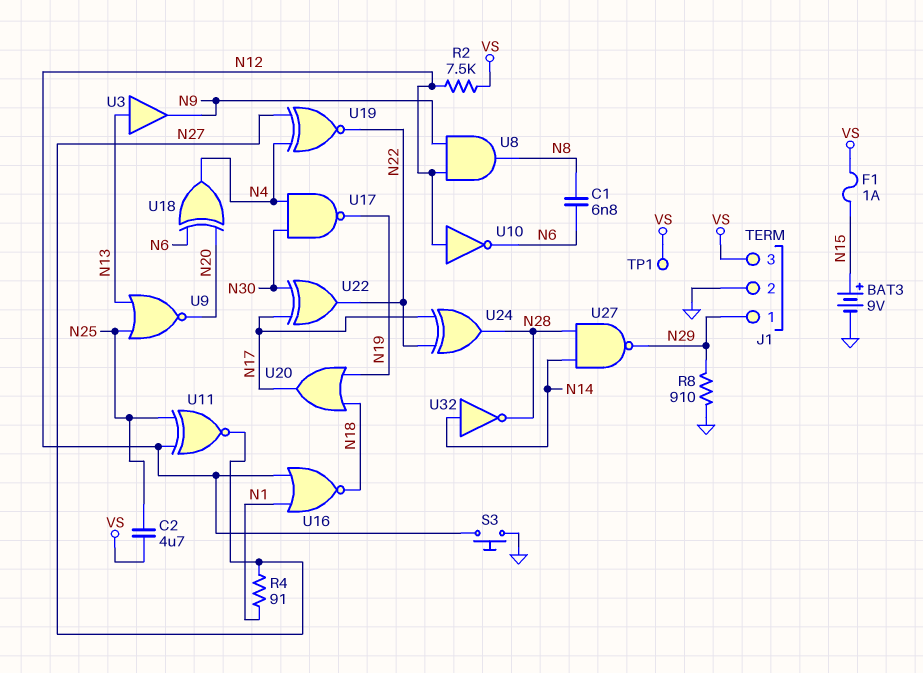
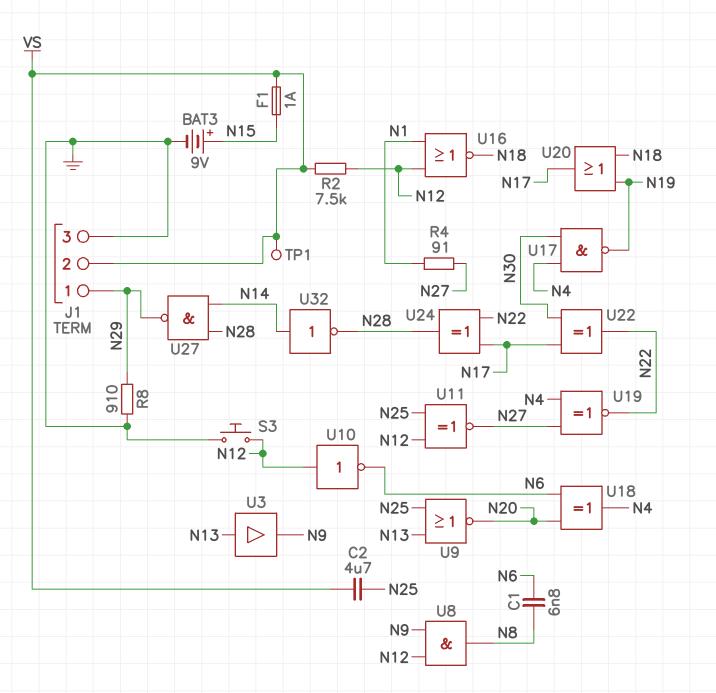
J1 pin 2: GND -> VS
J1 pin 3: VS -> GND

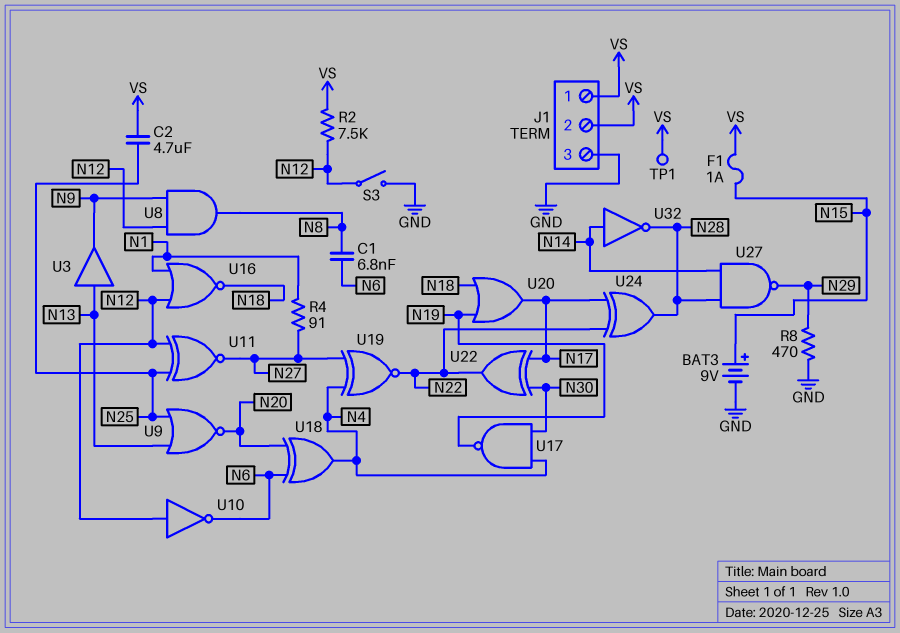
J1 pin 1: N29 -> VS
R8: 910 (GND, N29) -> 470 (GND, N29)
S3: button (GND, N12) -> switch (GND, N12)

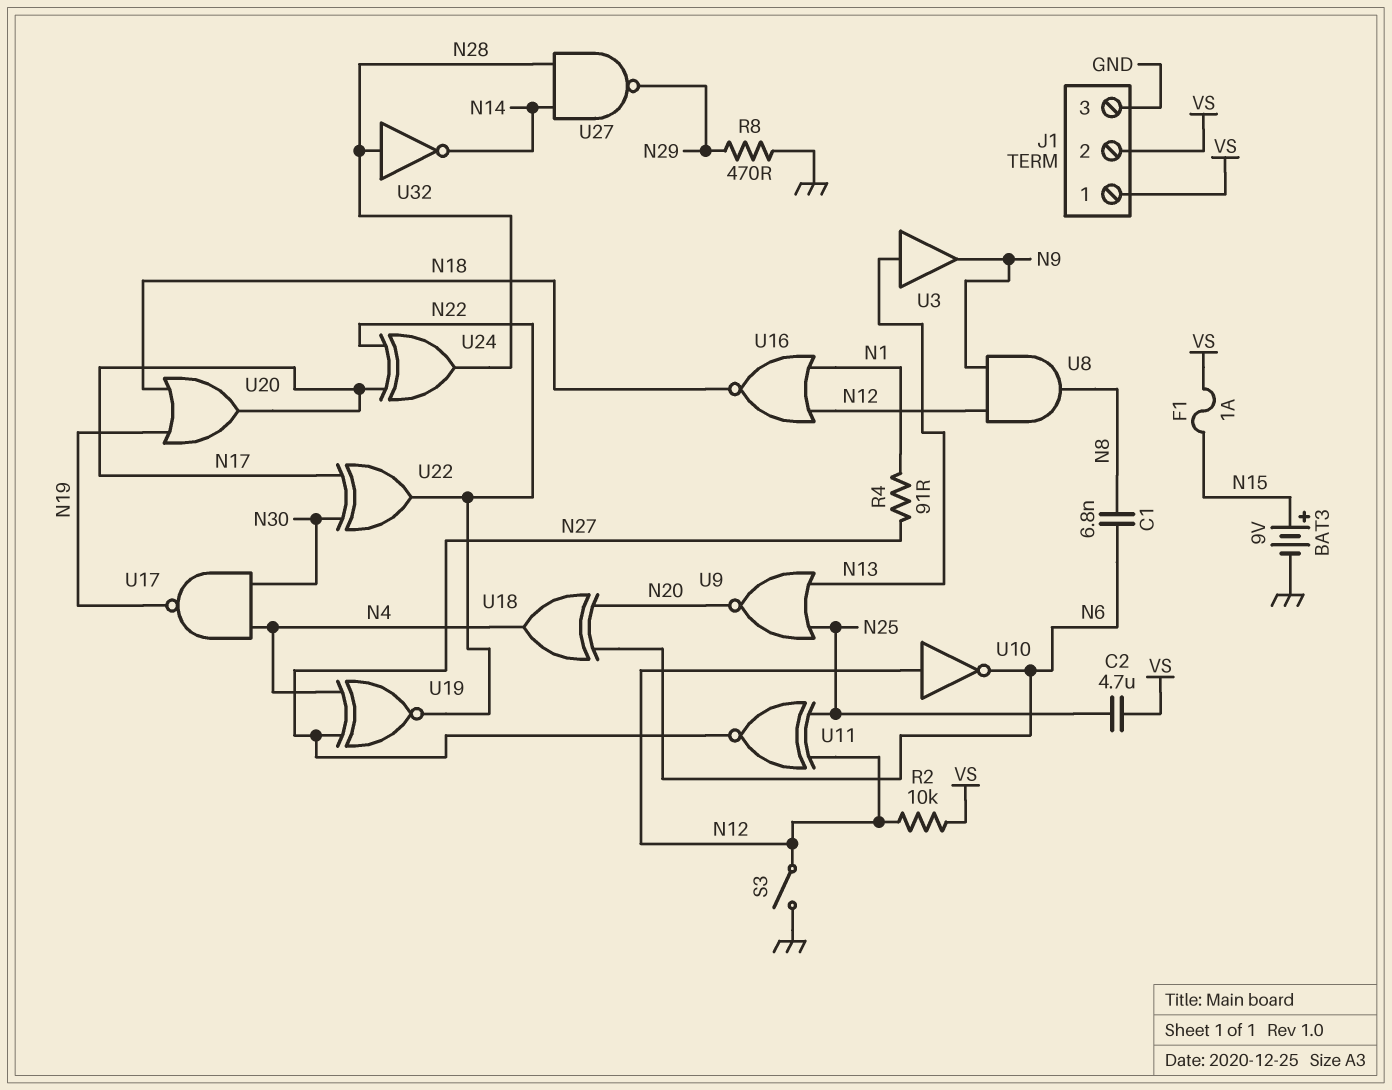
R2: 7.5k (N12, VS) -> 10k (N12, VS)
TP1: test point (VS) -> none
U32: NOT (in N14, out N28) -> NOT (in N28, out N14)

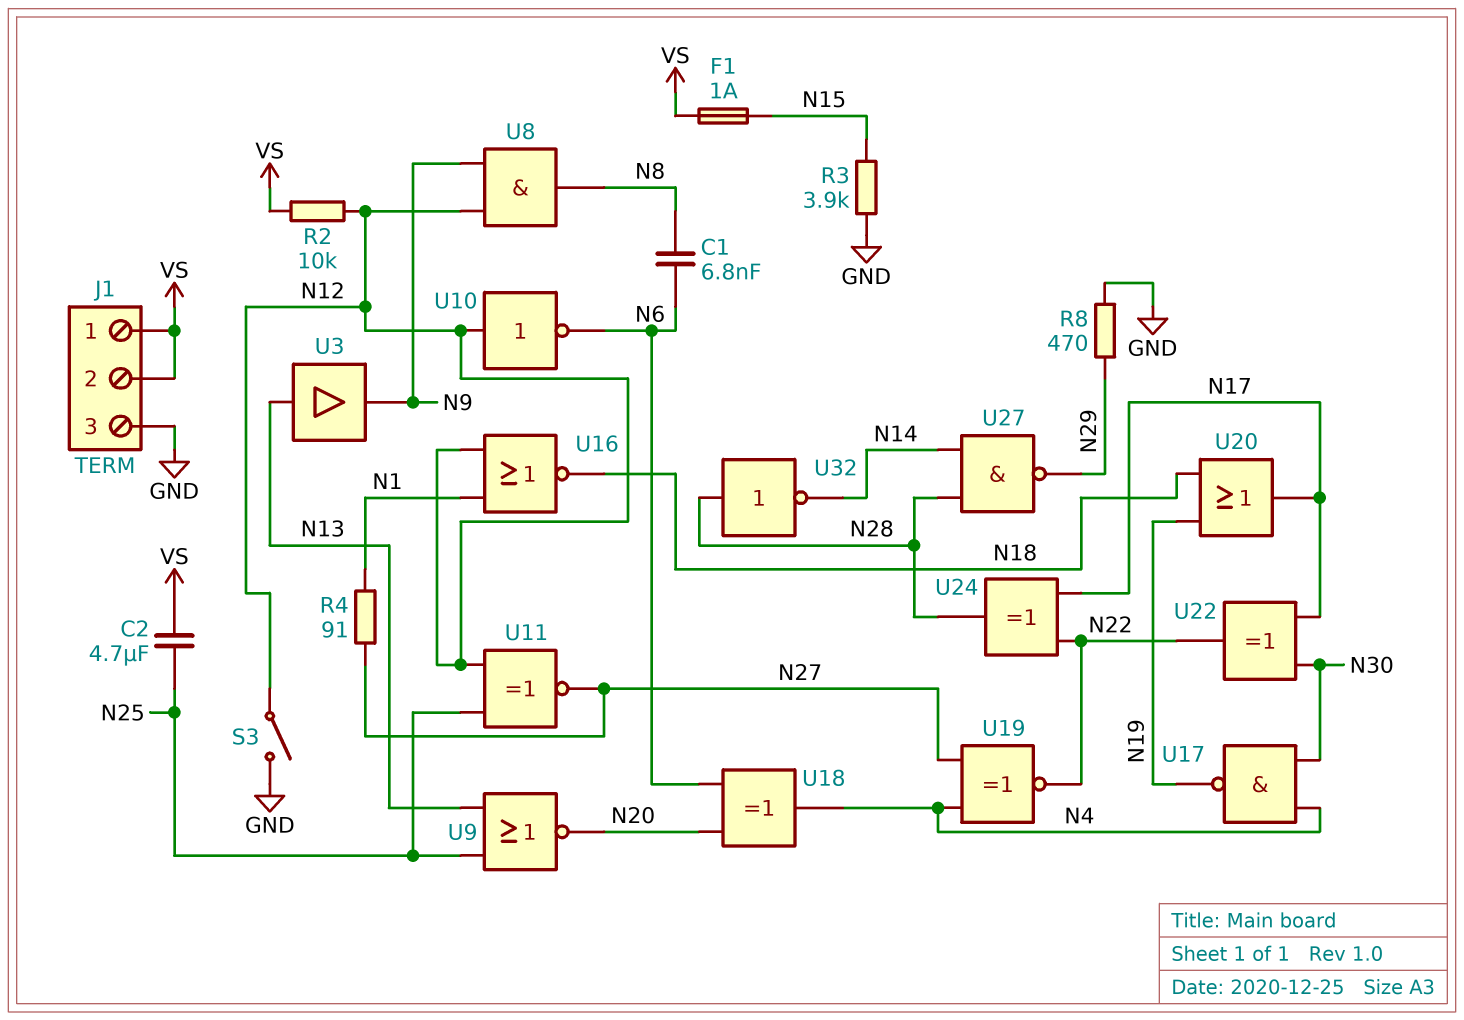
BAT3: 9V (plus N15, minus GND) -> none
R3: none -> 3.9k (GND, N15)

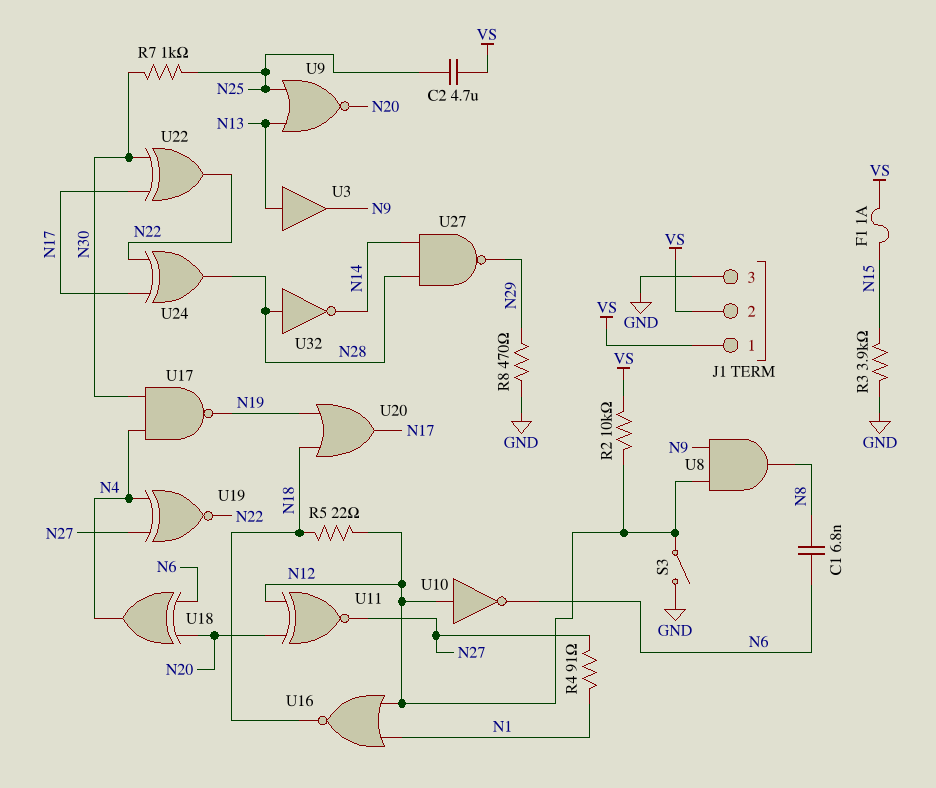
R5: none -> 22 (N12, N18)
R7: none -> 1k (N25, N30)
U11: XNOR (in N12, in N25, out N27) -> XNOR (in N12, in N20, out N27)

